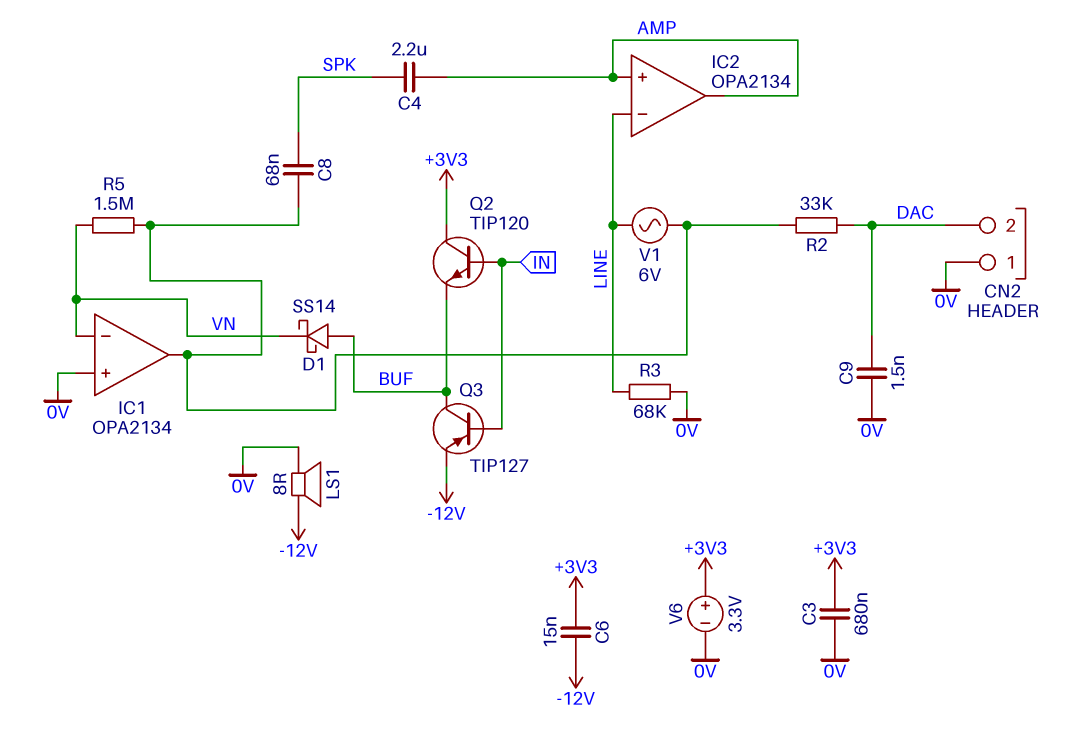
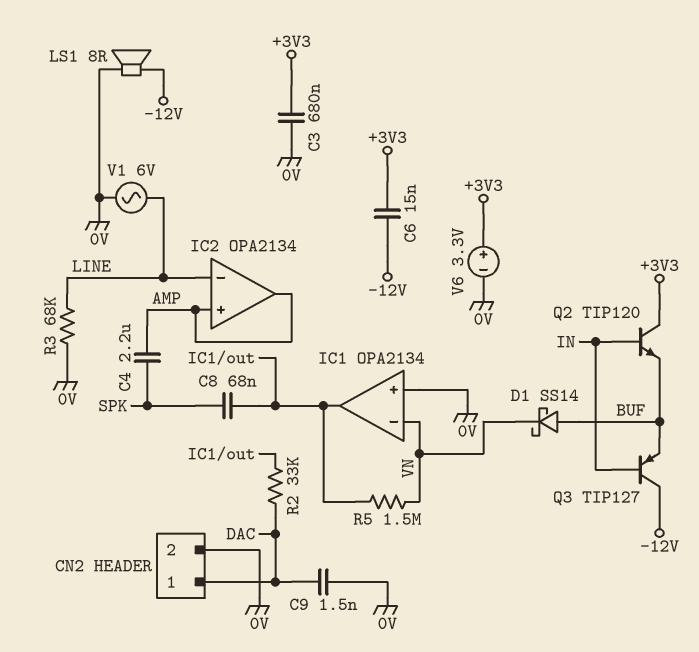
CN2 pin 1: 0V -> DAC
CN2 pin 2: DAC -> 0V
Q3: PNP TIP127 (B IN, C BUF, E -12V) -> PNP TIP127 (B IN, C -12V, E BUF)
V1: AC 6V (IC1/out, LINE) -> AC 6V (0V, LINE)

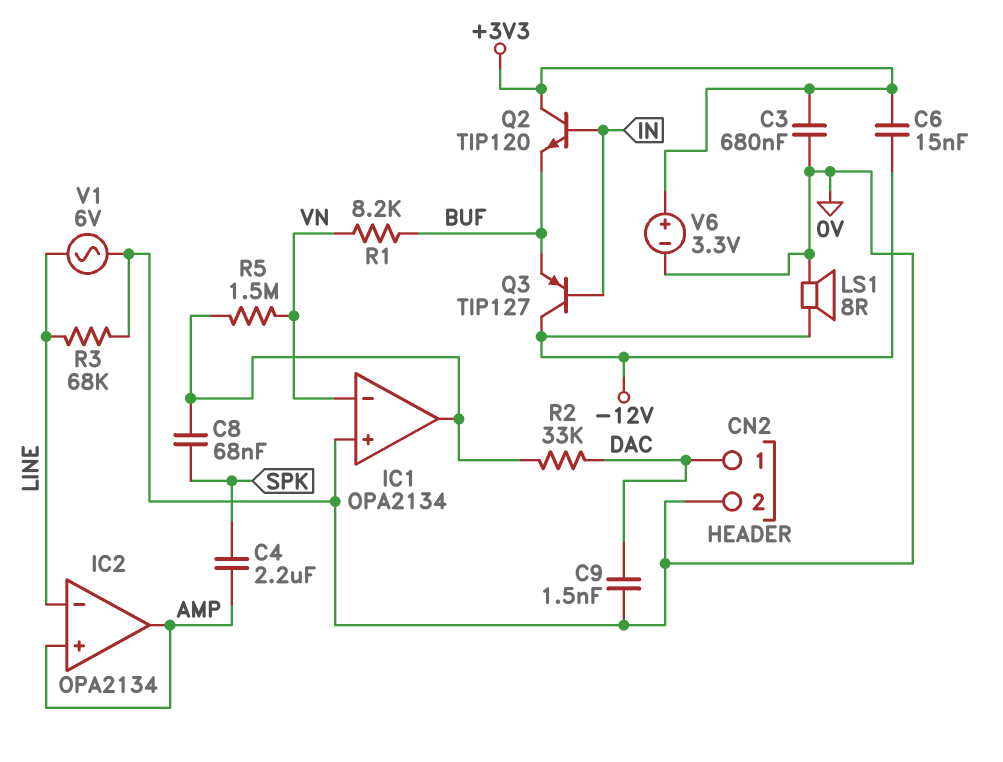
D1: schottky SS14 (A BUF, K VN) -> none
R1: none -> 8.2k (BUF, VN)

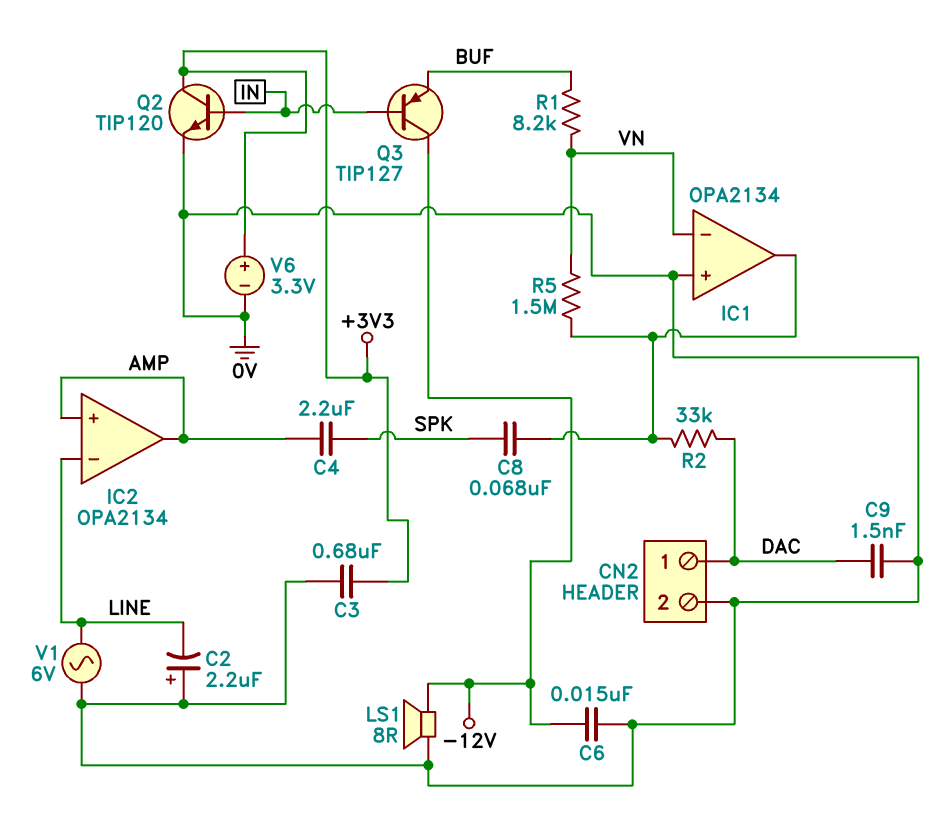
C2: none -> 2.2uF (plus 0V, minus LINE)
C6: 15nF (+3V3, -12V) -> 15nF (-12V, 0V)
Q2: NPN TIP120 (B IN, C +3V3, E BUF) -> NPN TIP120 (B IN, C +3V3, E 0V)
R3: 68k (0V, LINE) -> none

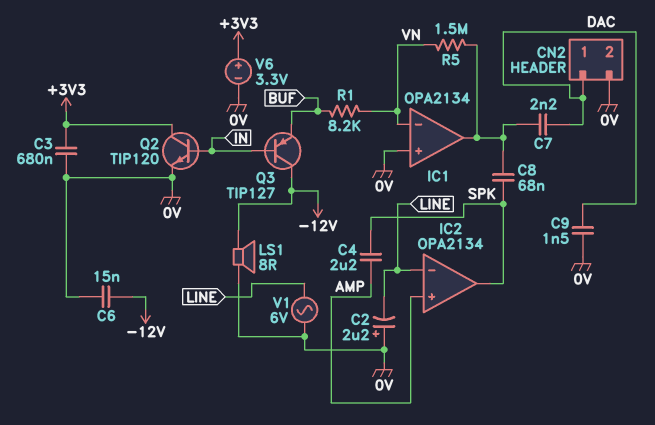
C7: none -> 2.2nF (DAC, IC1/out)
IC2 pin out: AMP -> SPK
R2: 33k (DAC, IC1/out) -> none

